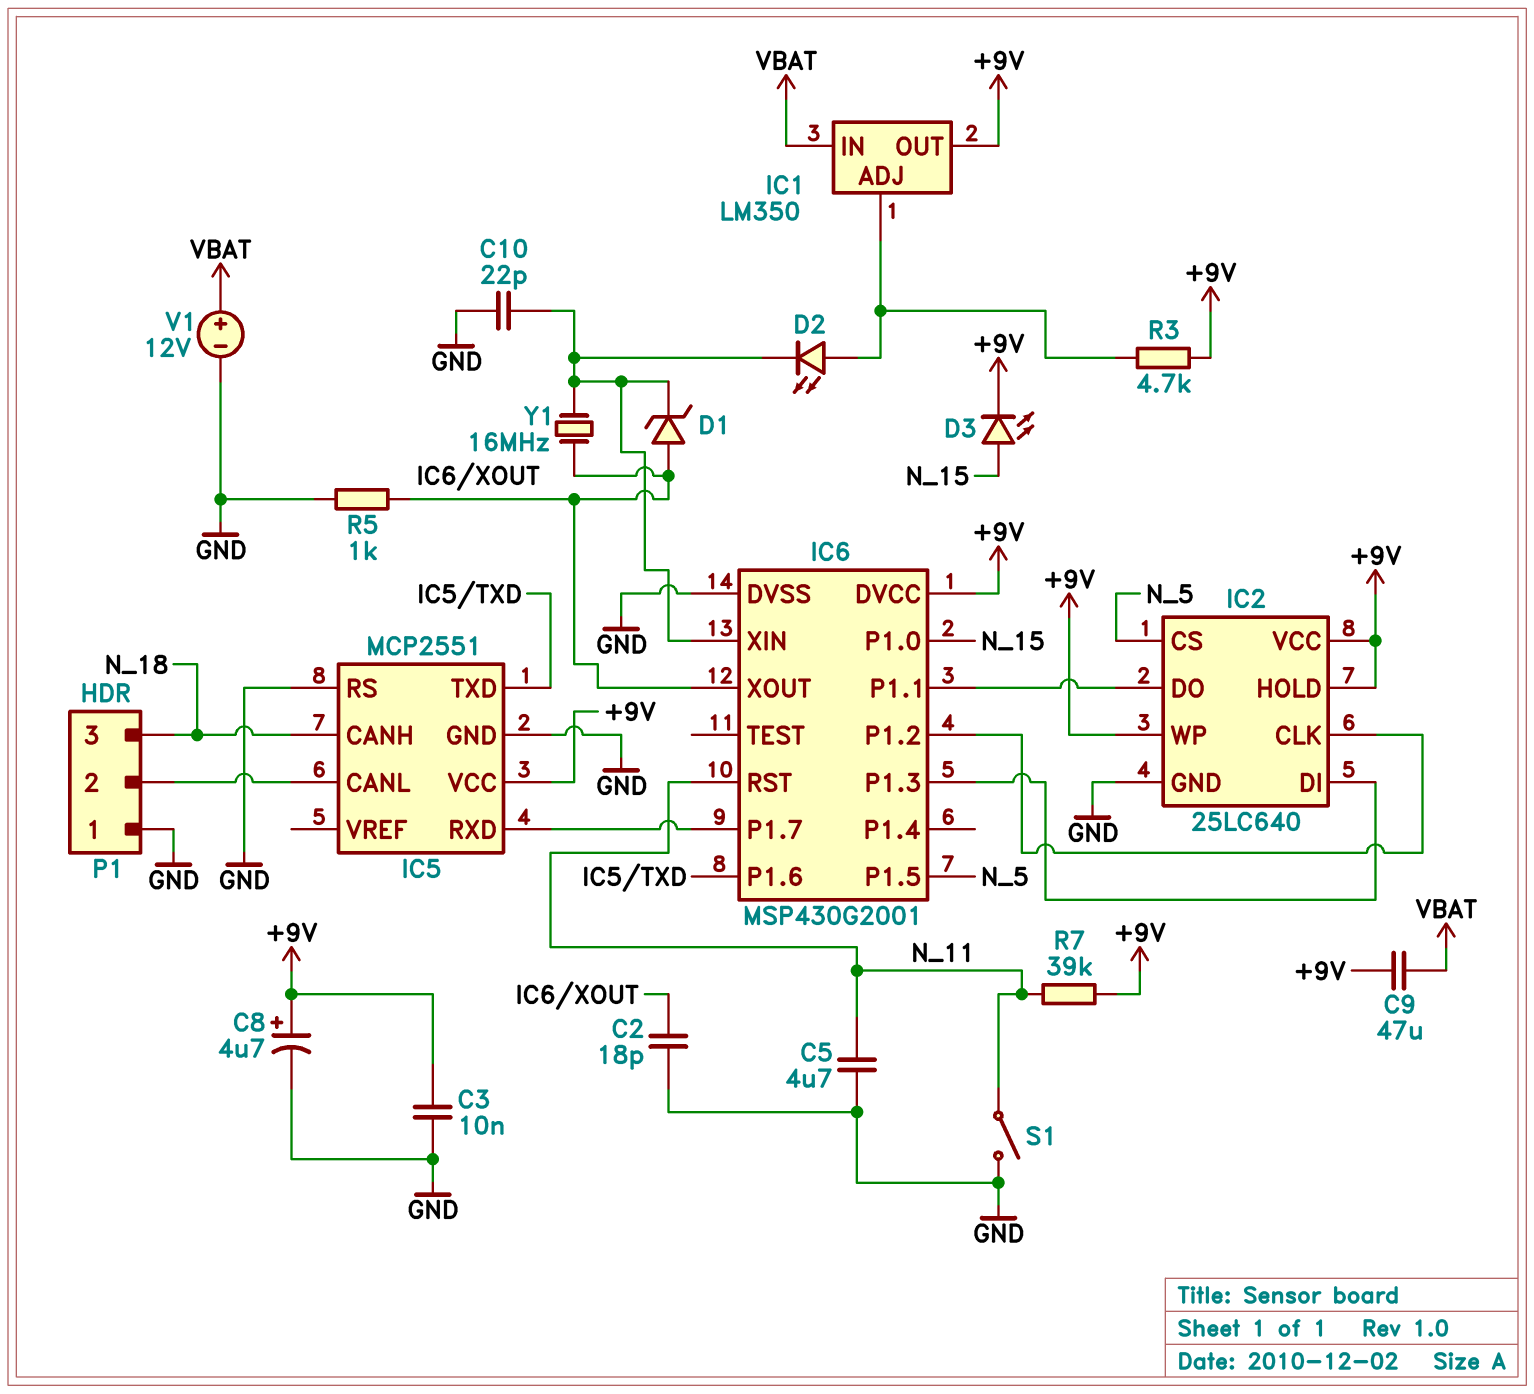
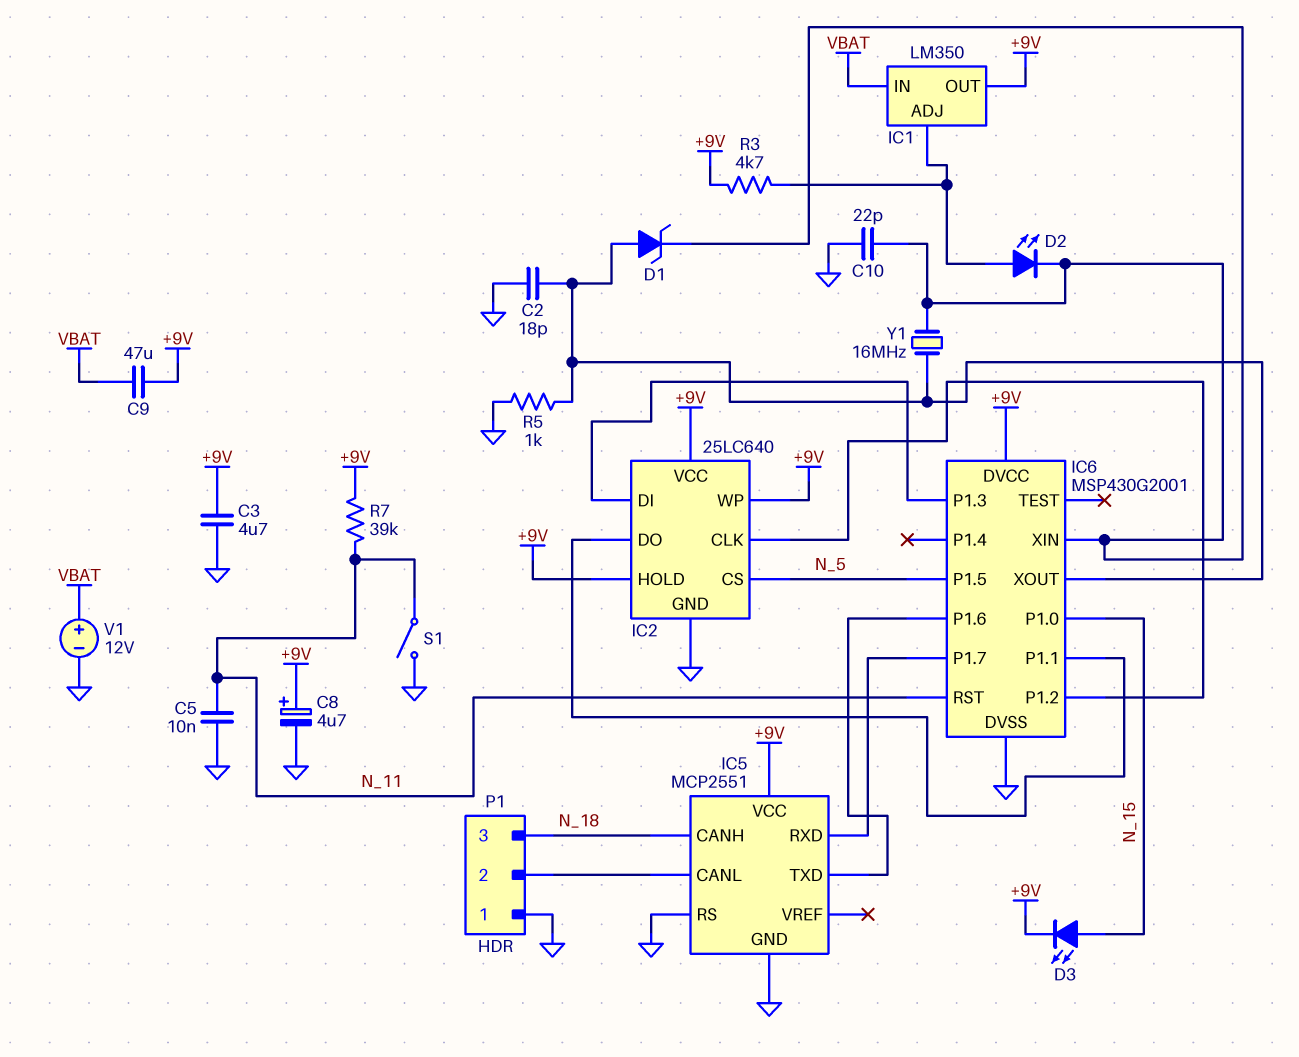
C3: 10nF (+9V, GND) -> 4.7uF (+9V, GND)
C5: 4.7uF (GND, N_11) -> 10nF (GND, N_11)

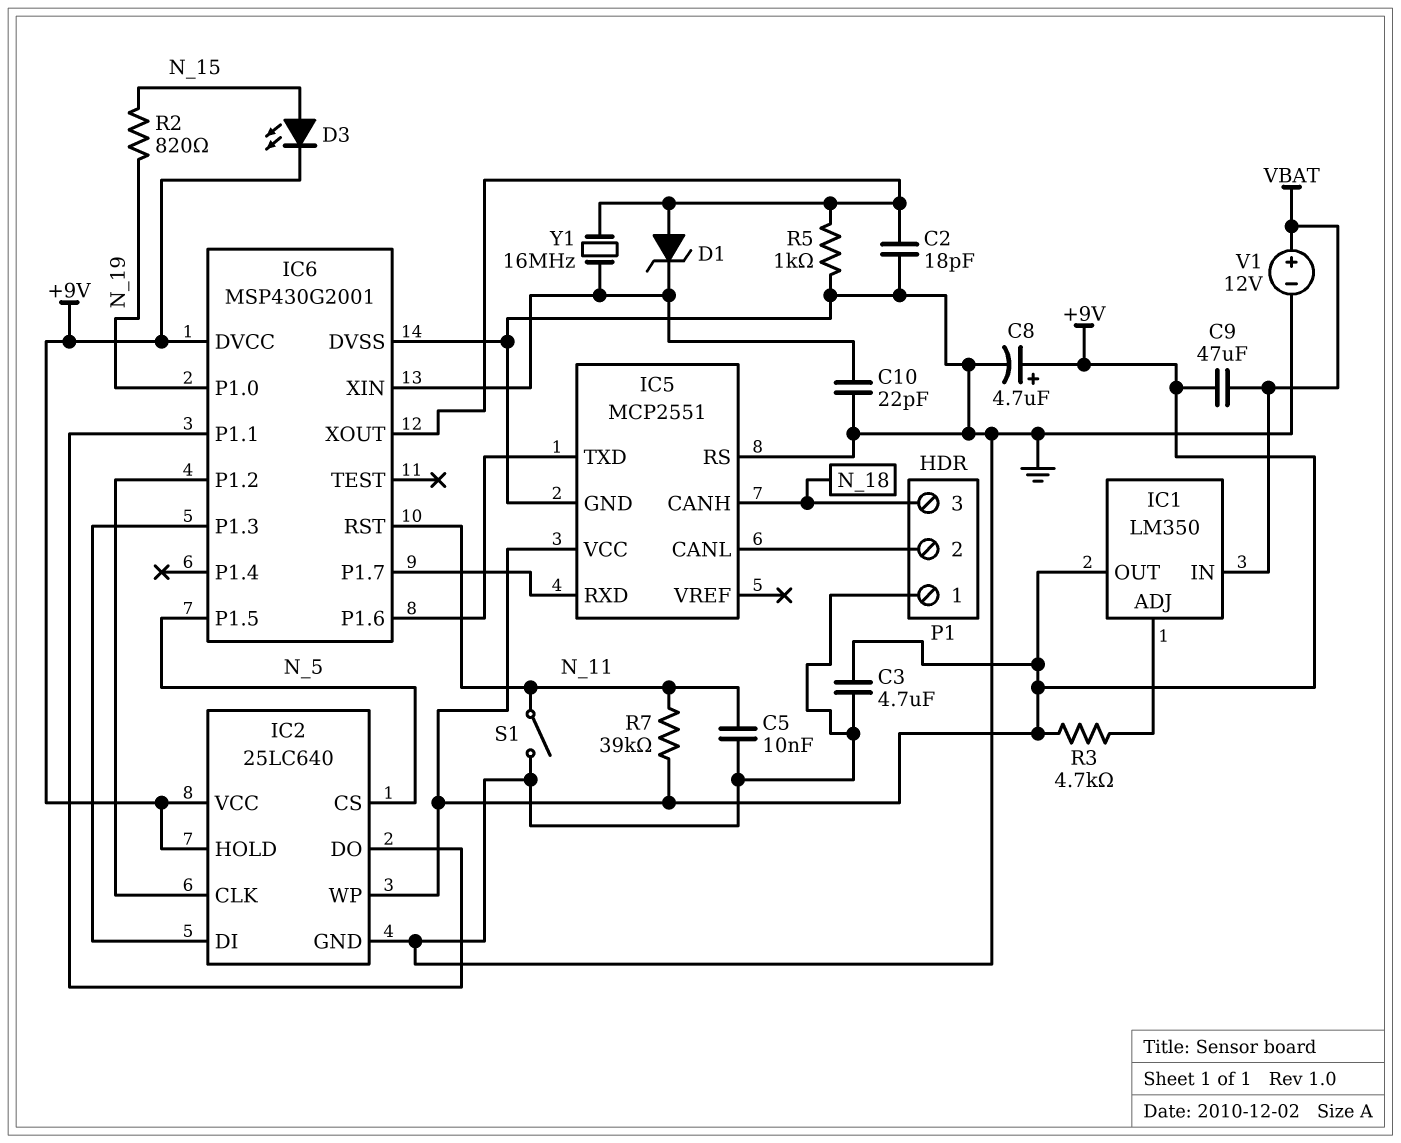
D2: LED (A IC1/ADJ, K IC6/XIN) -> none
IC6 pin P1.0: N_15 -> N_19
R2: none -> 820 (N_15, N_19)

